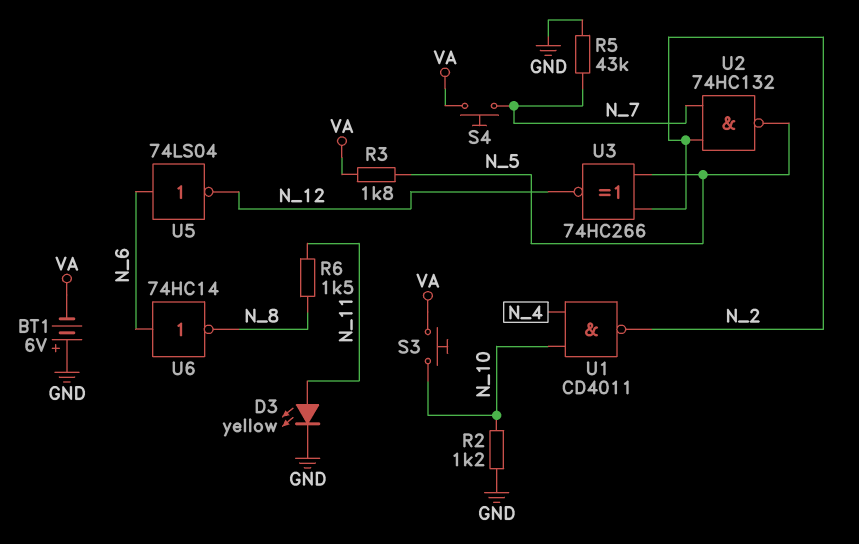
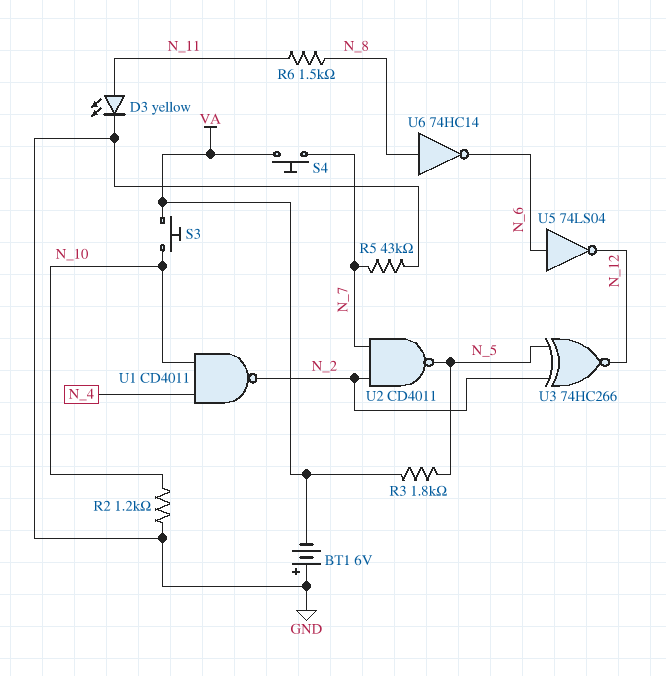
U2: NAND 74HC132 (in N_2, in N_7, out N_5) -> NAND CD4011 (in N_2, in N_7, out N_5)
U6: NOT 74HC14 (in N_6, out N_8) -> NOT 74HC14 (in N_8, out N_6)

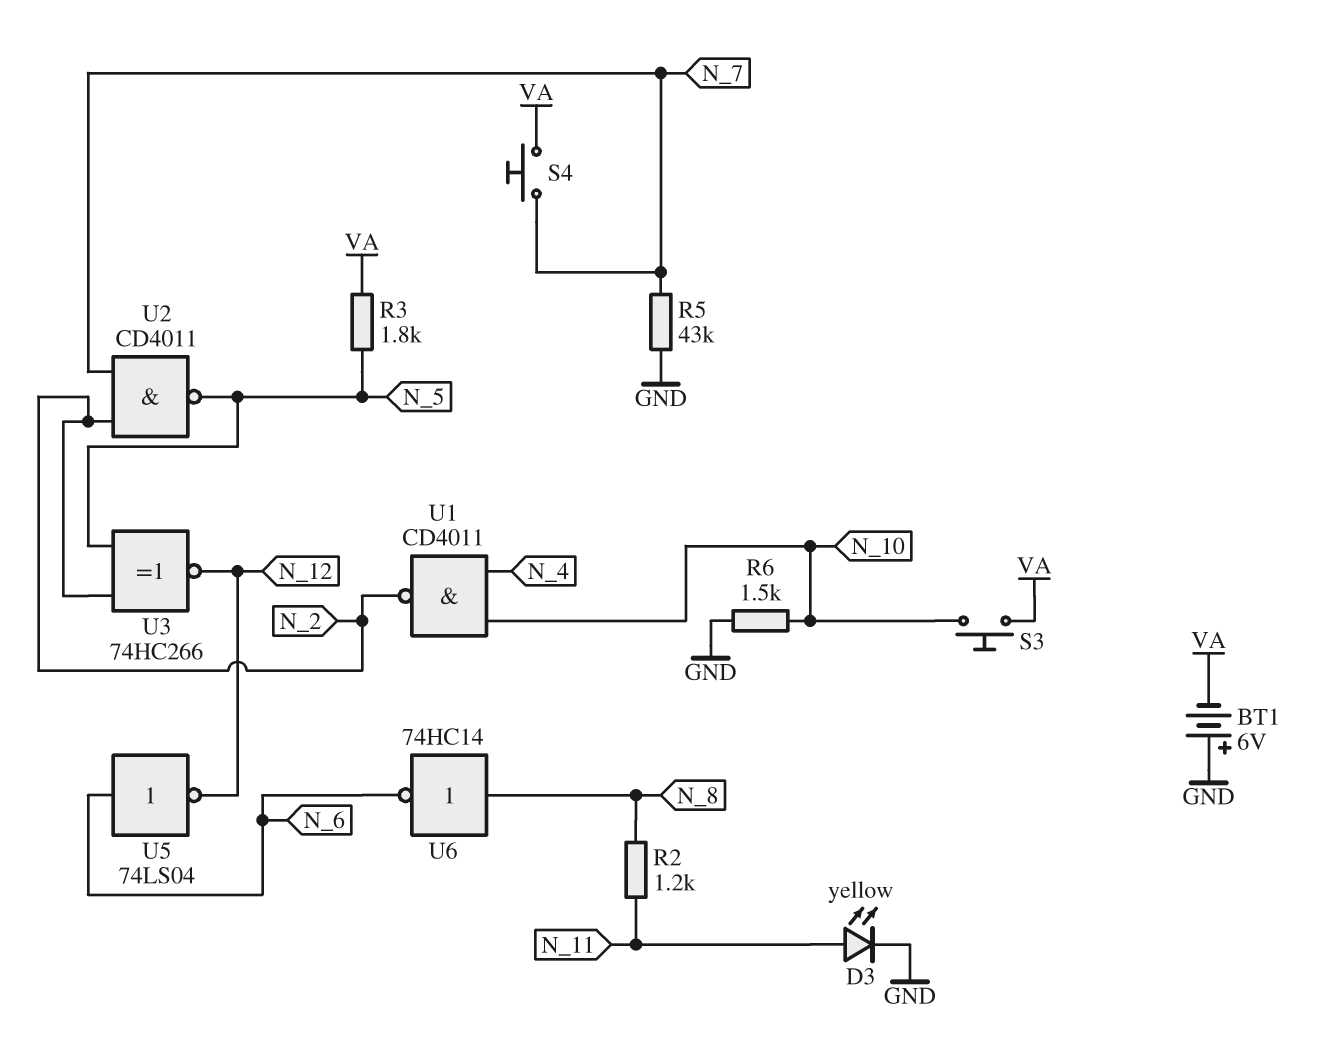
R2: 1.2k (GND, N_10) -> 1.2k (N_8, N_11)
R6: 1.5k (N_8, N_11) -> 1.5k (GND, N_10)

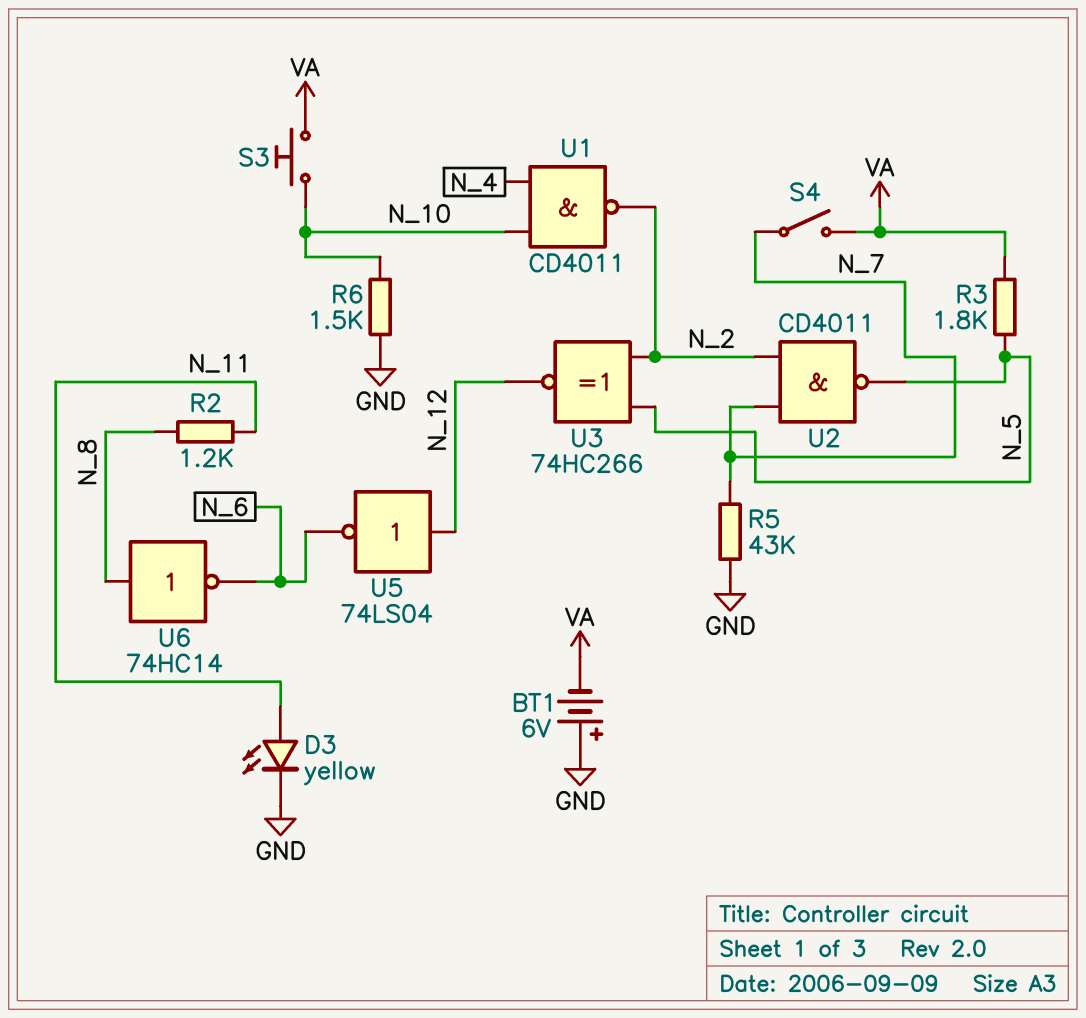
S4: button (N_7, VA) -> switch (N_7, VA)
U5: NOT 74LS04 (in N_6, out N_12) -> NOT 74LS04 (in N_12, out N_6)

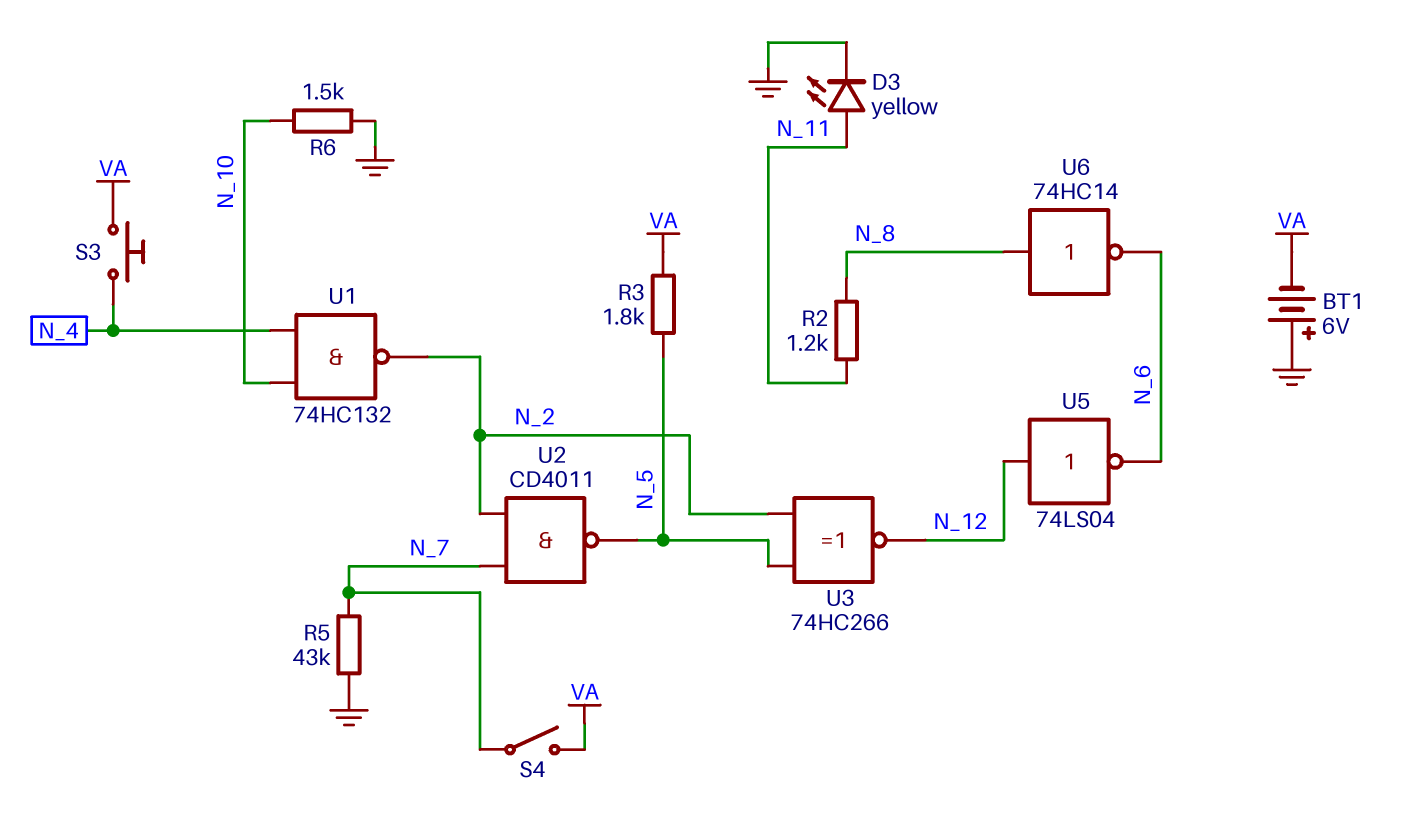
S3: button (N_10, VA) -> button (N_4, VA)
U1: NAND CD4011 (in N_4, in N_10, out N_2) -> NAND 74HC132 (in N_4, in N_10, out N_2)

